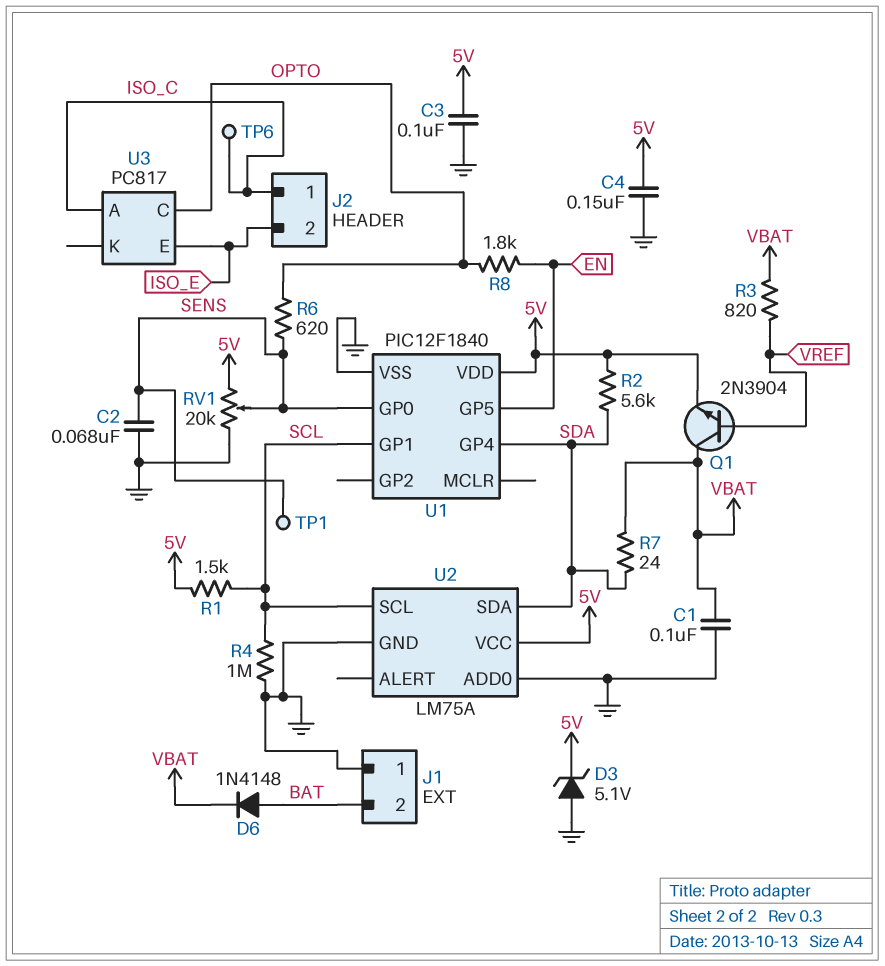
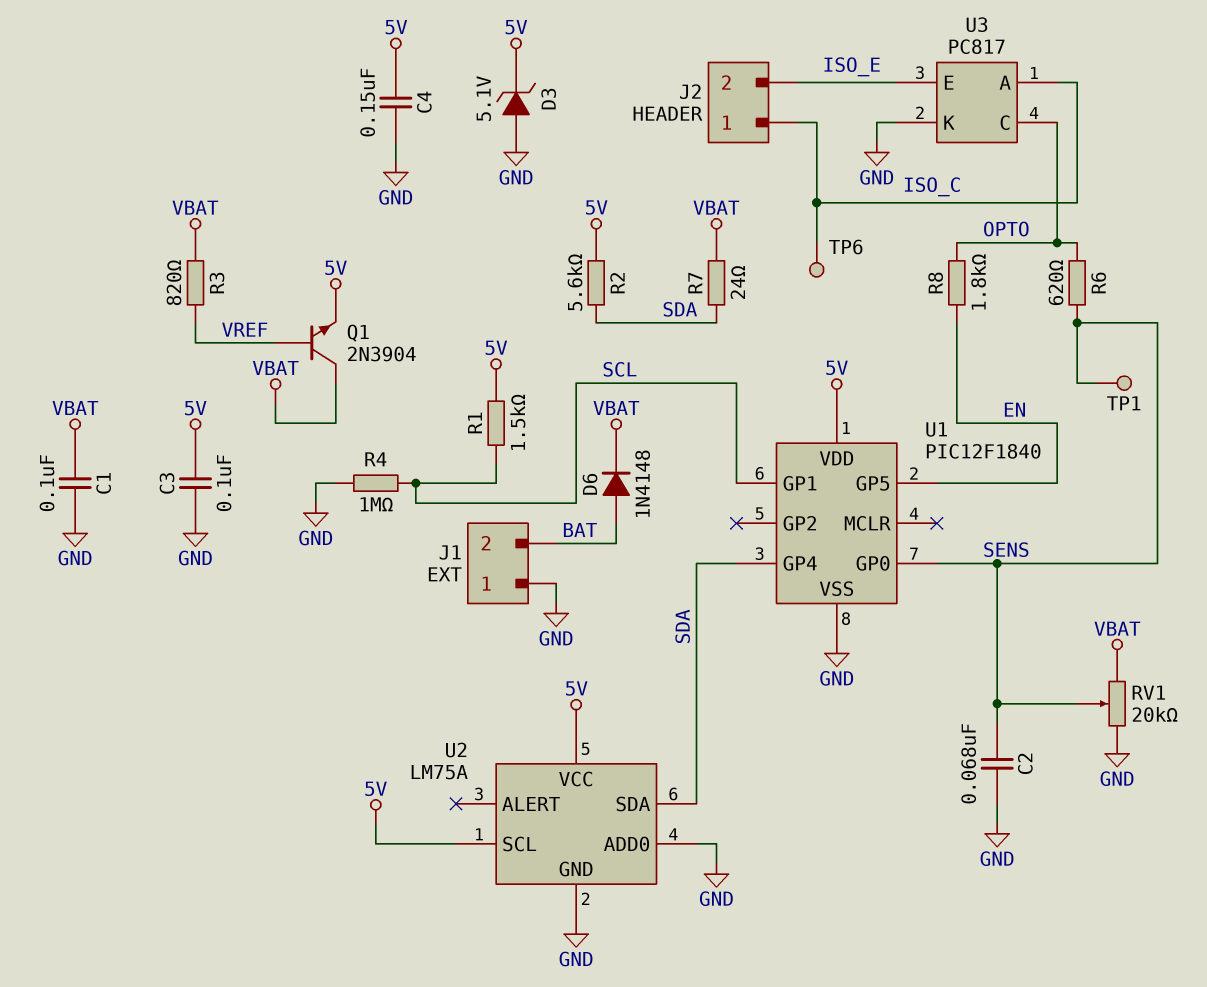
RV1: 20k (5V, GND, wiper SENS) -> 20k (GND, VBAT, wiper SENS)
U2 pin SCL: SCL -> 5V
U3 pin K: none -> GND

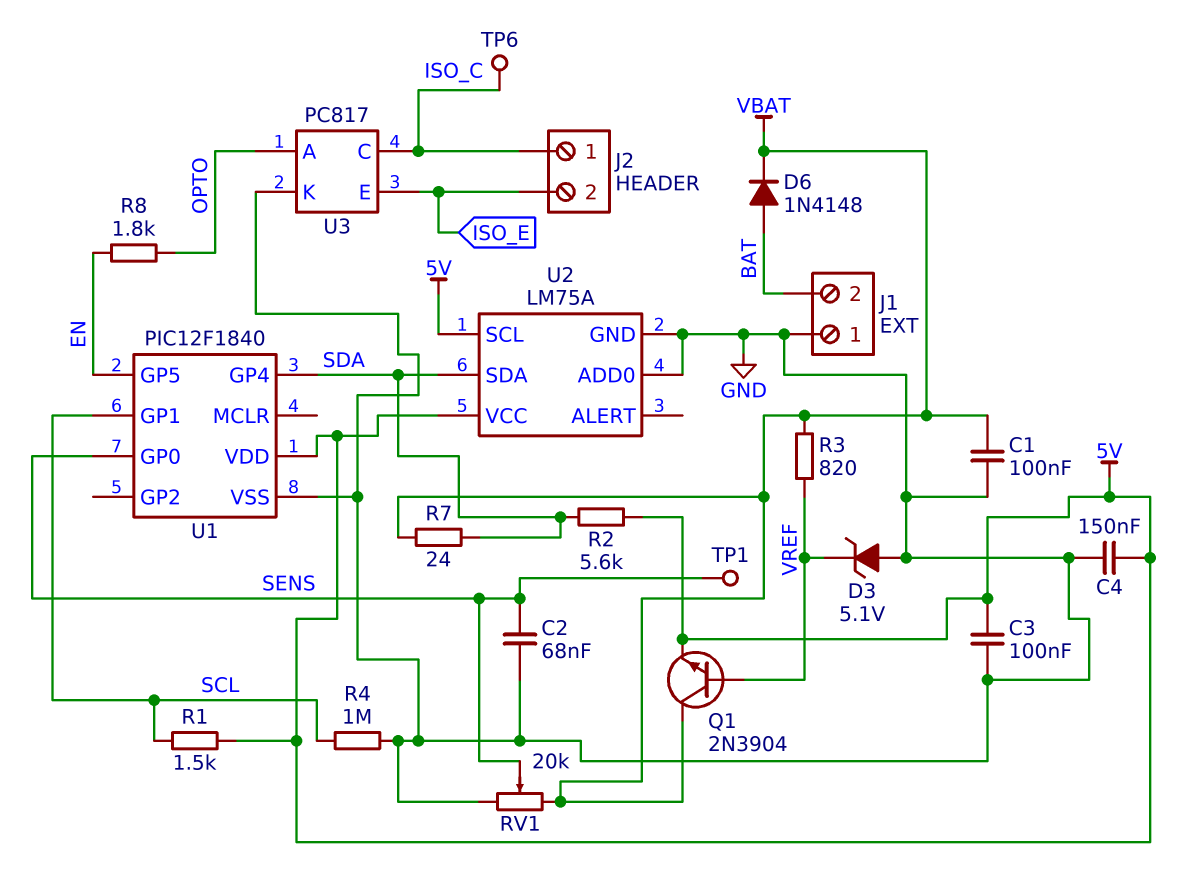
D3: zener 5.1V (A GND, K 5V) -> zener 5.1V (A GND, K VREF)
R6: 620 (OPTO, SENS) -> none
U3 pin A: ISO_C -> OPTO
U3 pin C: OPTO -> ISO_C

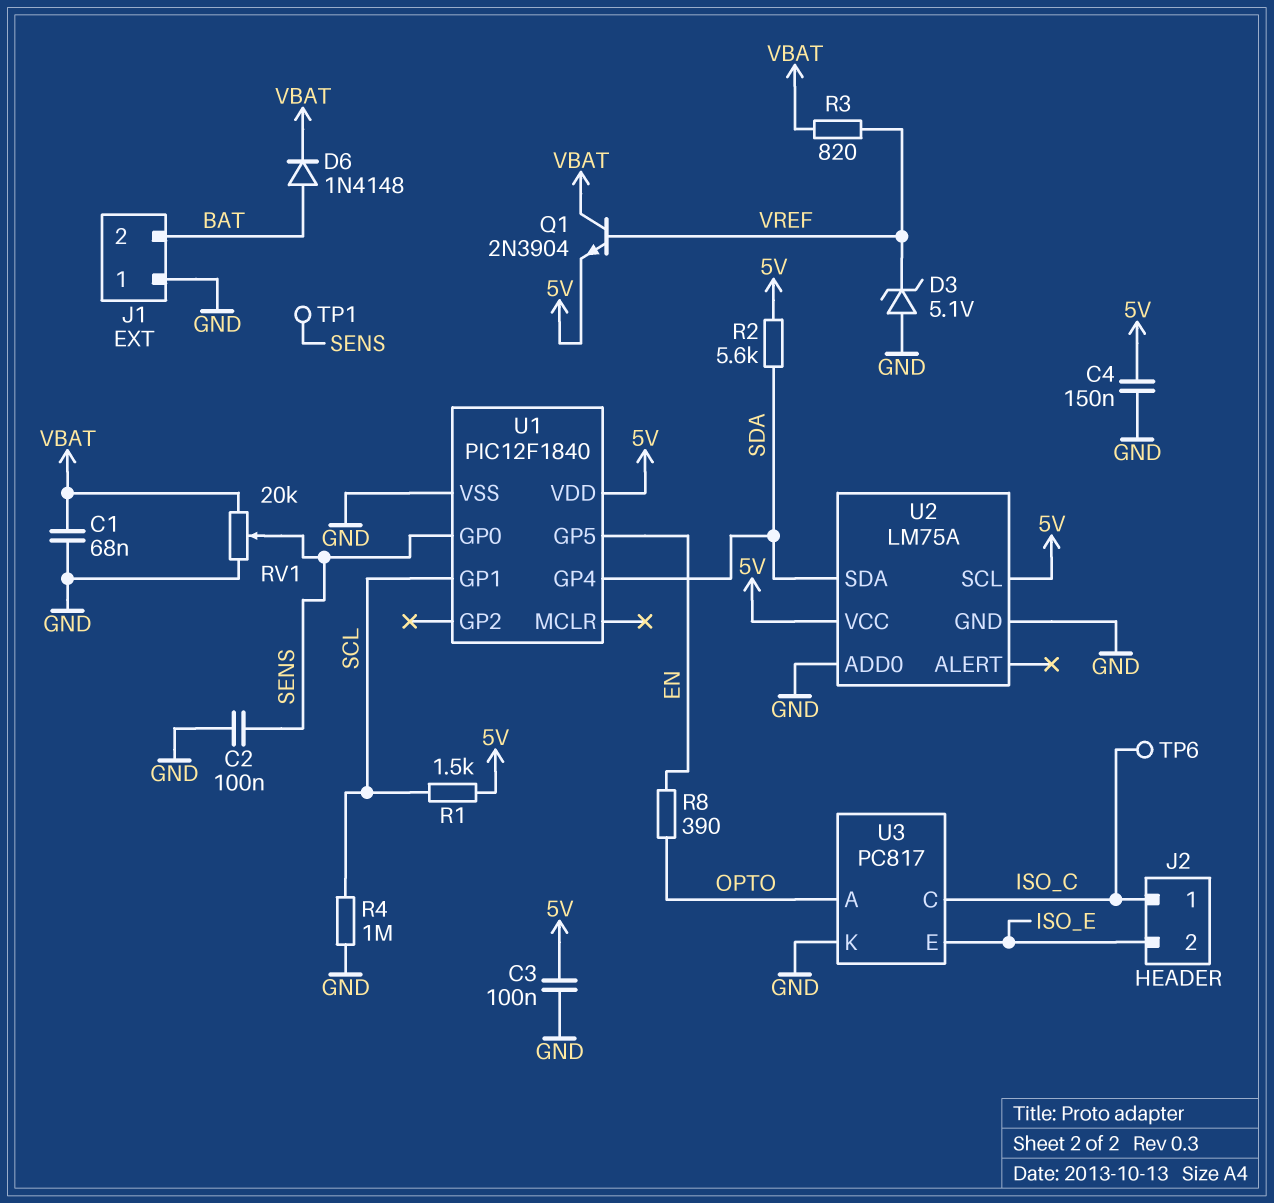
C1: 100nF (GND, VBAT) -> 68nF (GND, VBAT)
C2: 68nF (GND, SENS) -> 100nF (GND, SENS)
R7: 24 (SDA, VBAT) -> none
R8: 1.8k (EN, OPTO) -> 390 (EN, OPTO)

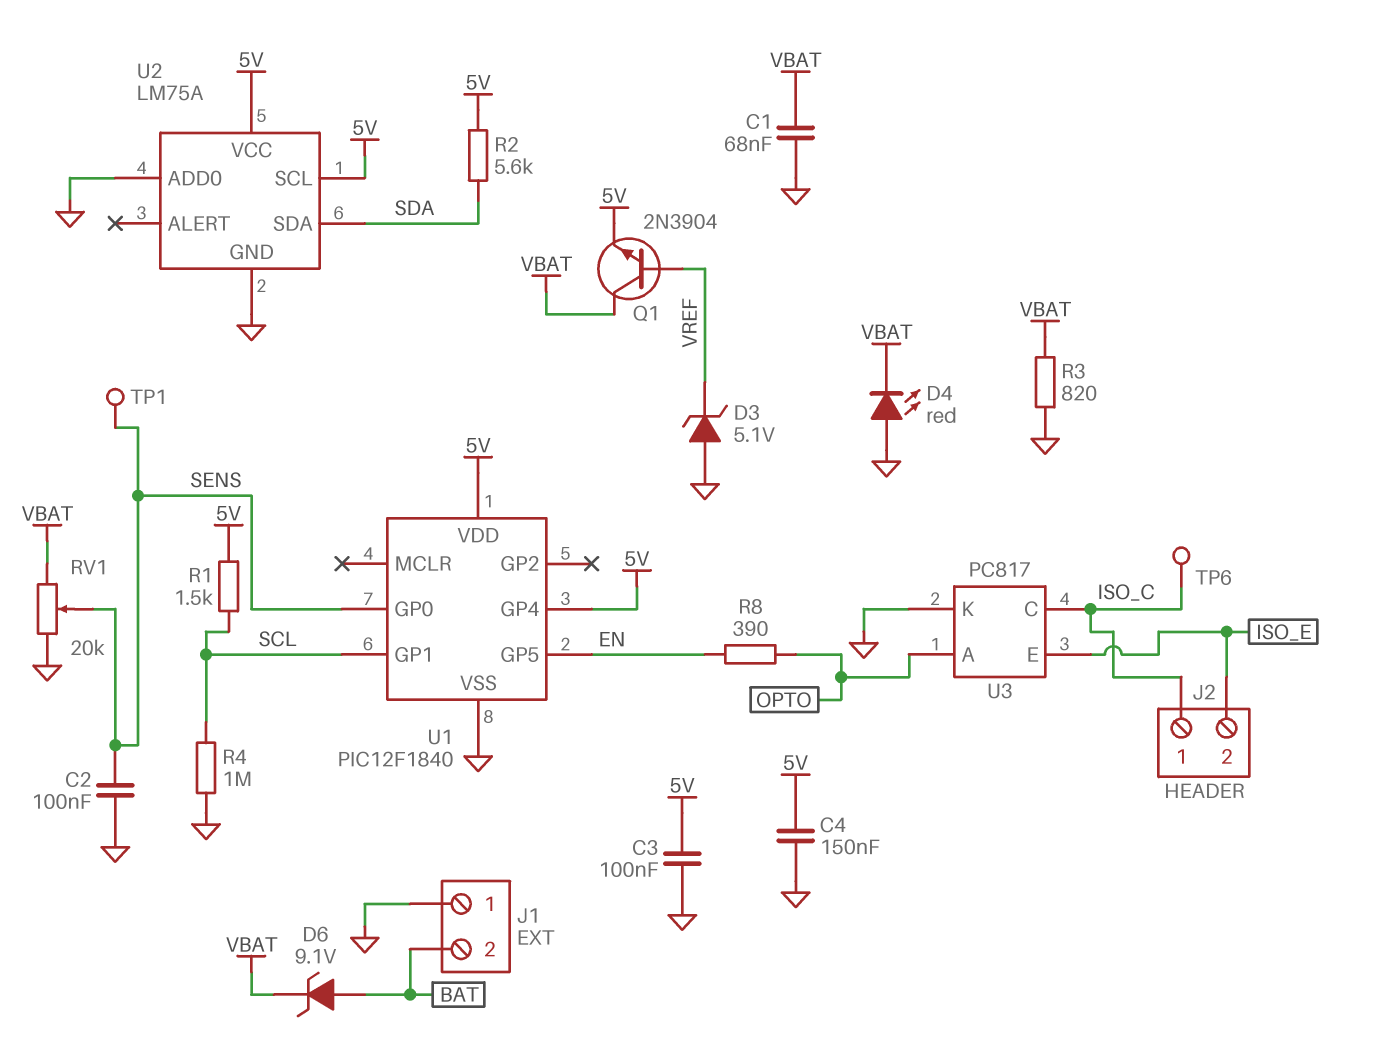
D4: none -> LED red (A GND, K VBAT)
D6: diode 1N4148 (A BAT, K VBAT) -> zener 9.1V (A BAT, K VBAT)
R3: 820 (VBAT, VREF) -> 820 (GND, VBAT)
U1 pin GP4: SDA -> 5V

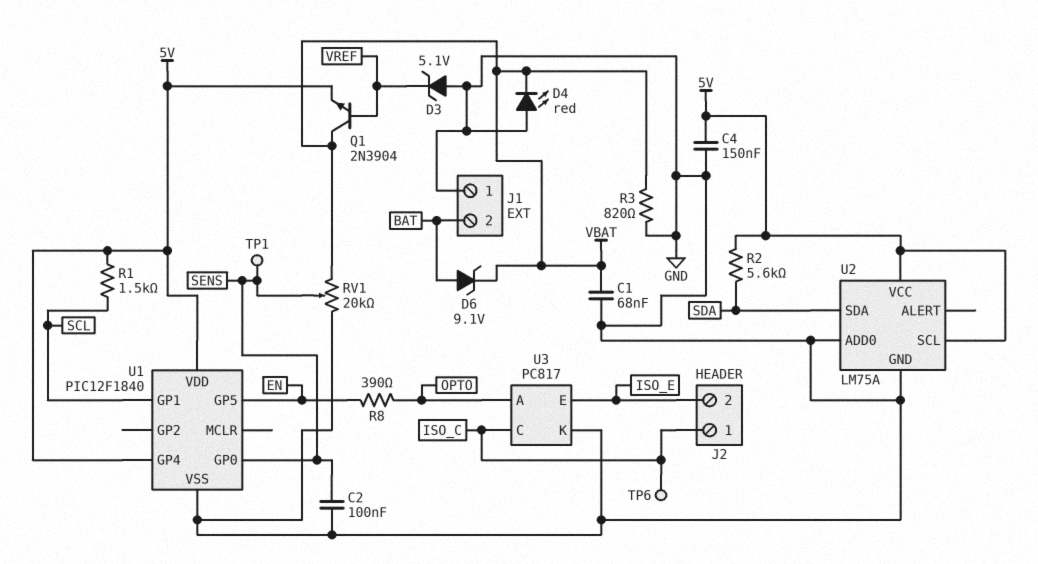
C3: 100nF (5V, GND) -> none
R4: 1M (GND, SCL) -> none

